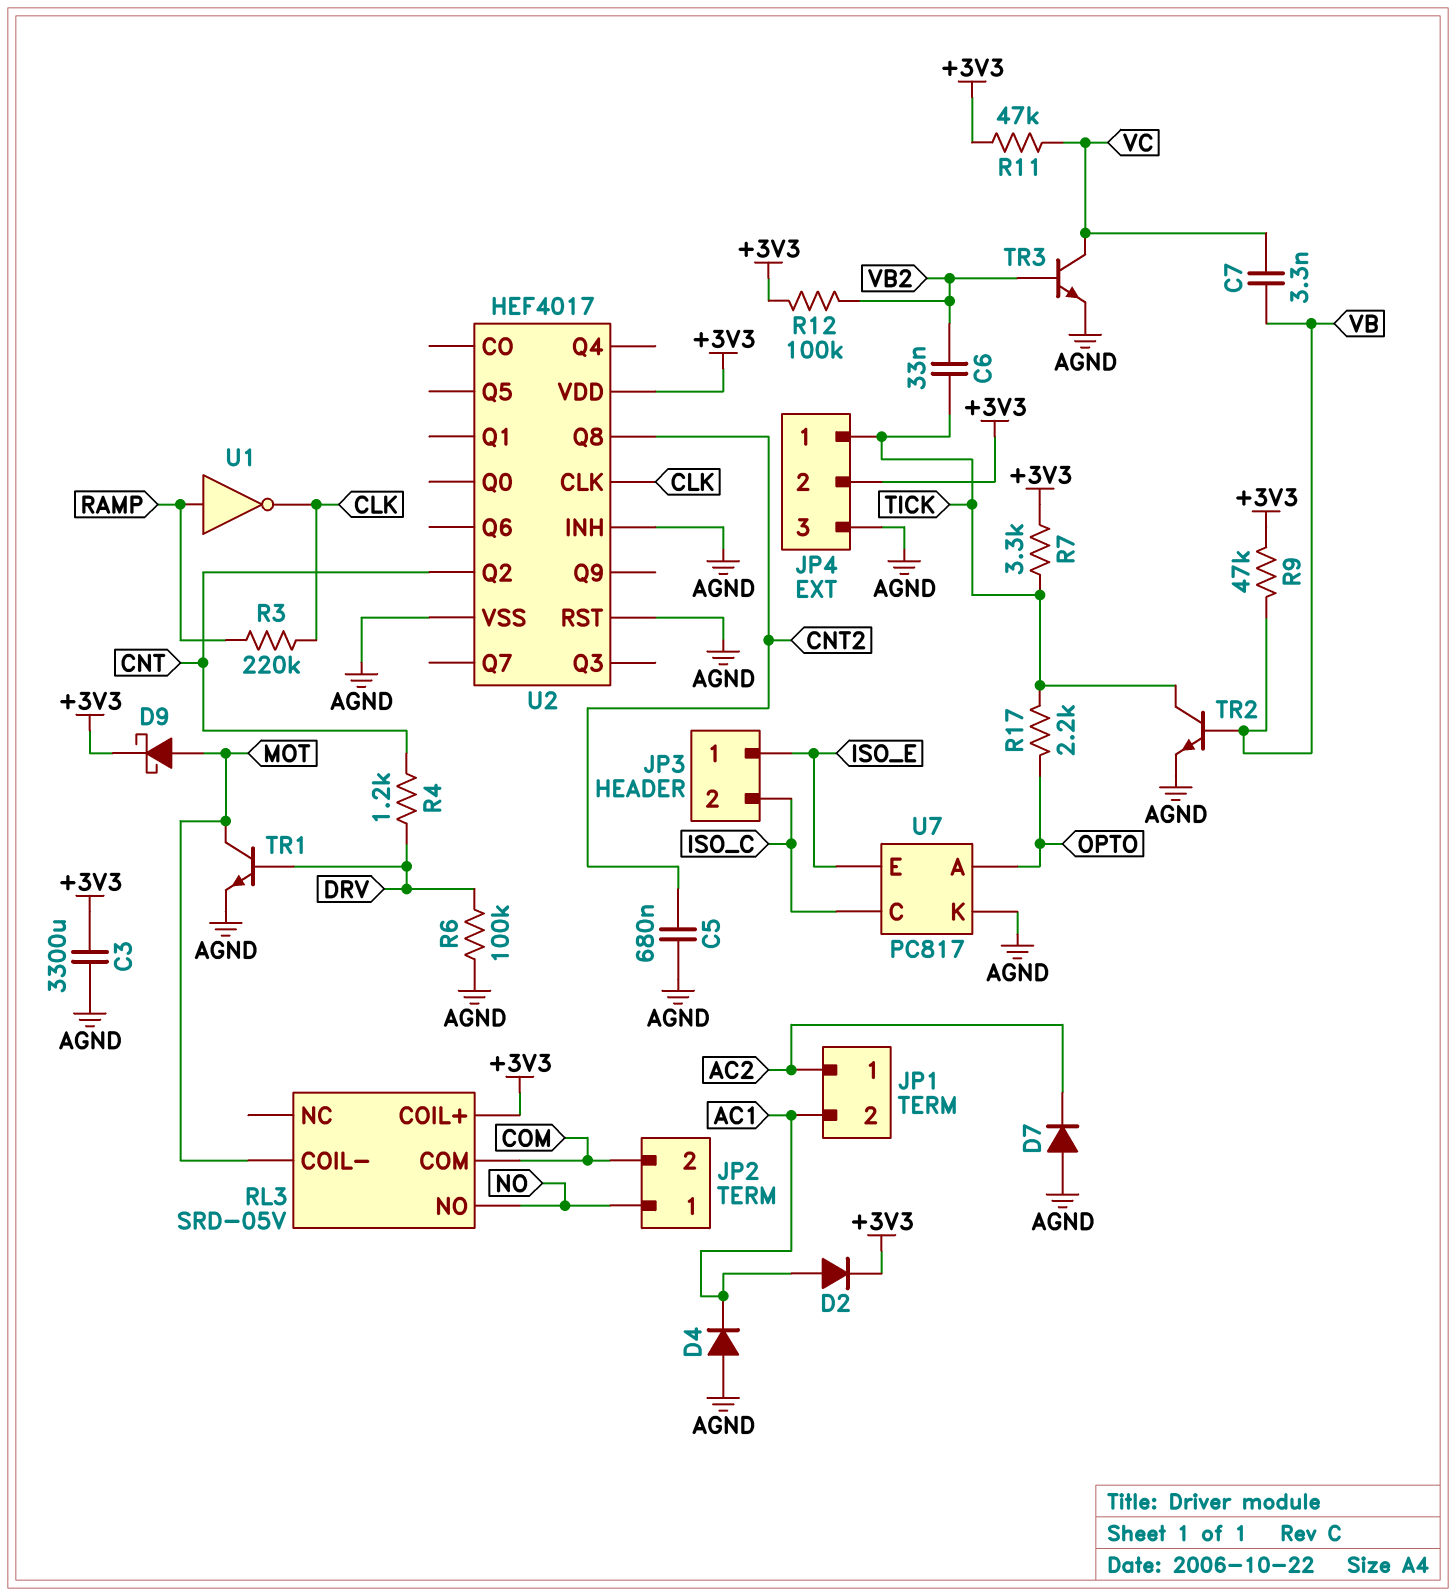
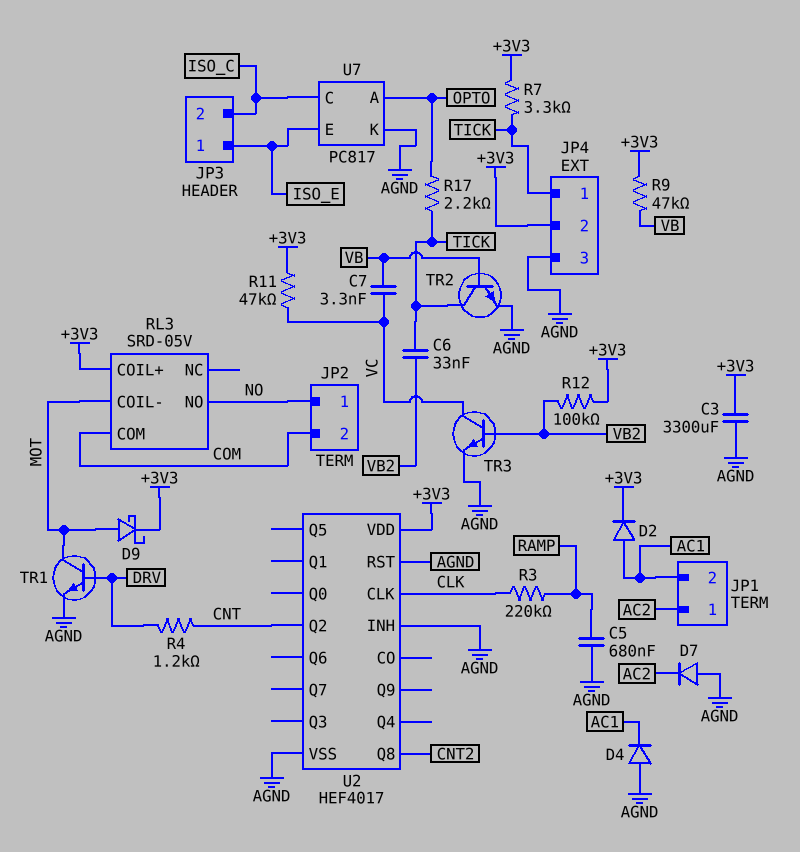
C5: 680nF (AGND, CNT2) -> 680nF (AGND, RAMP)
R6: 100k (AGND, DRV) -> none
U1: NOT (in RAMP, out CLK) -> none

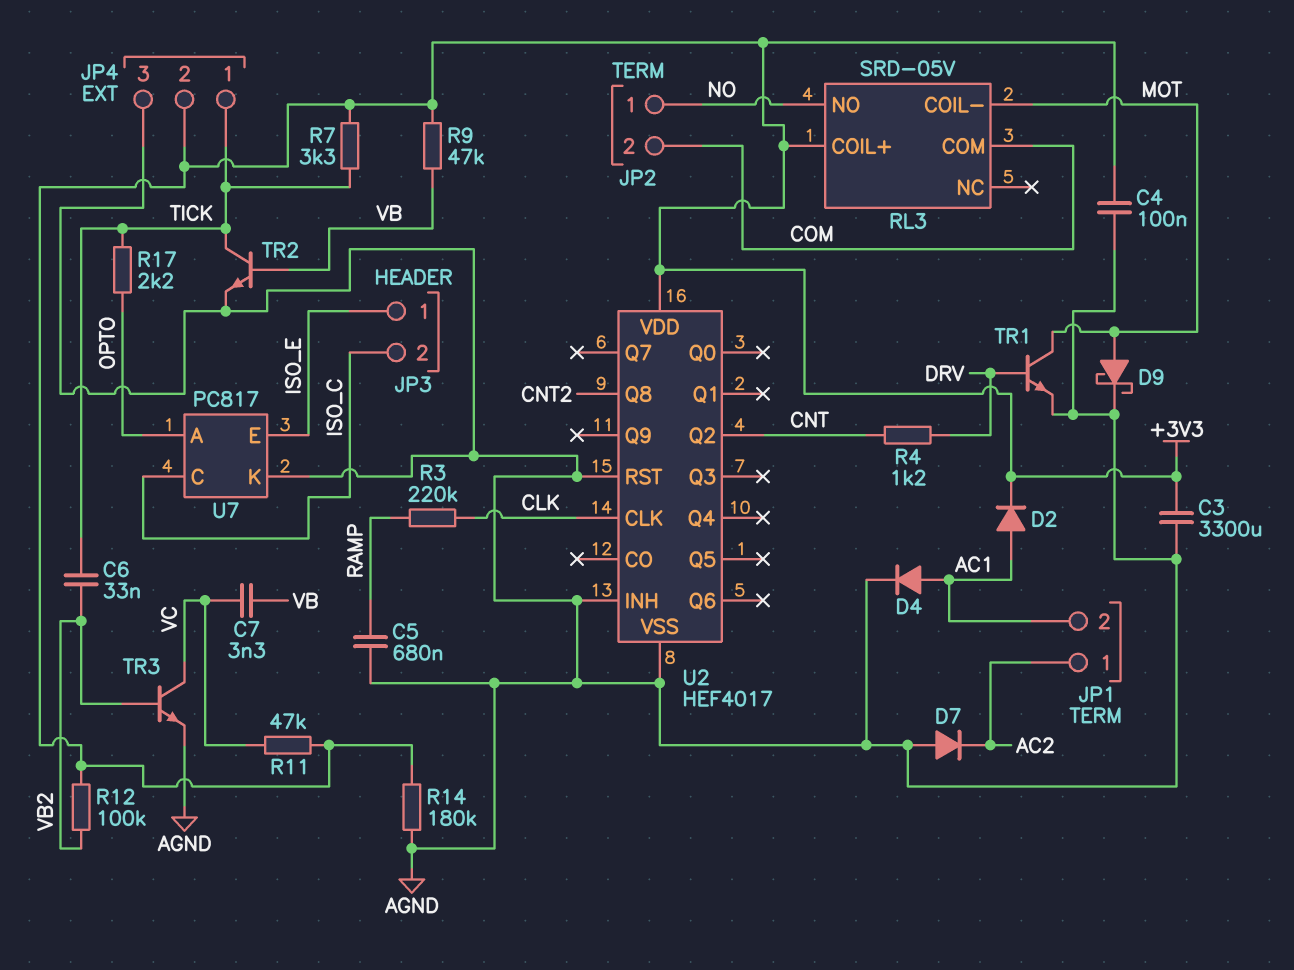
C4: none -> 100nF (+3V3, AGND)
D4: diode (A AGND, K AC1) -> diode (A AC1, K AGND)
D9: schottky (A MOT, K +3V3) -> schottky (A MOT, K AGND)
R14: none -> 180k (+3V3, AGND)

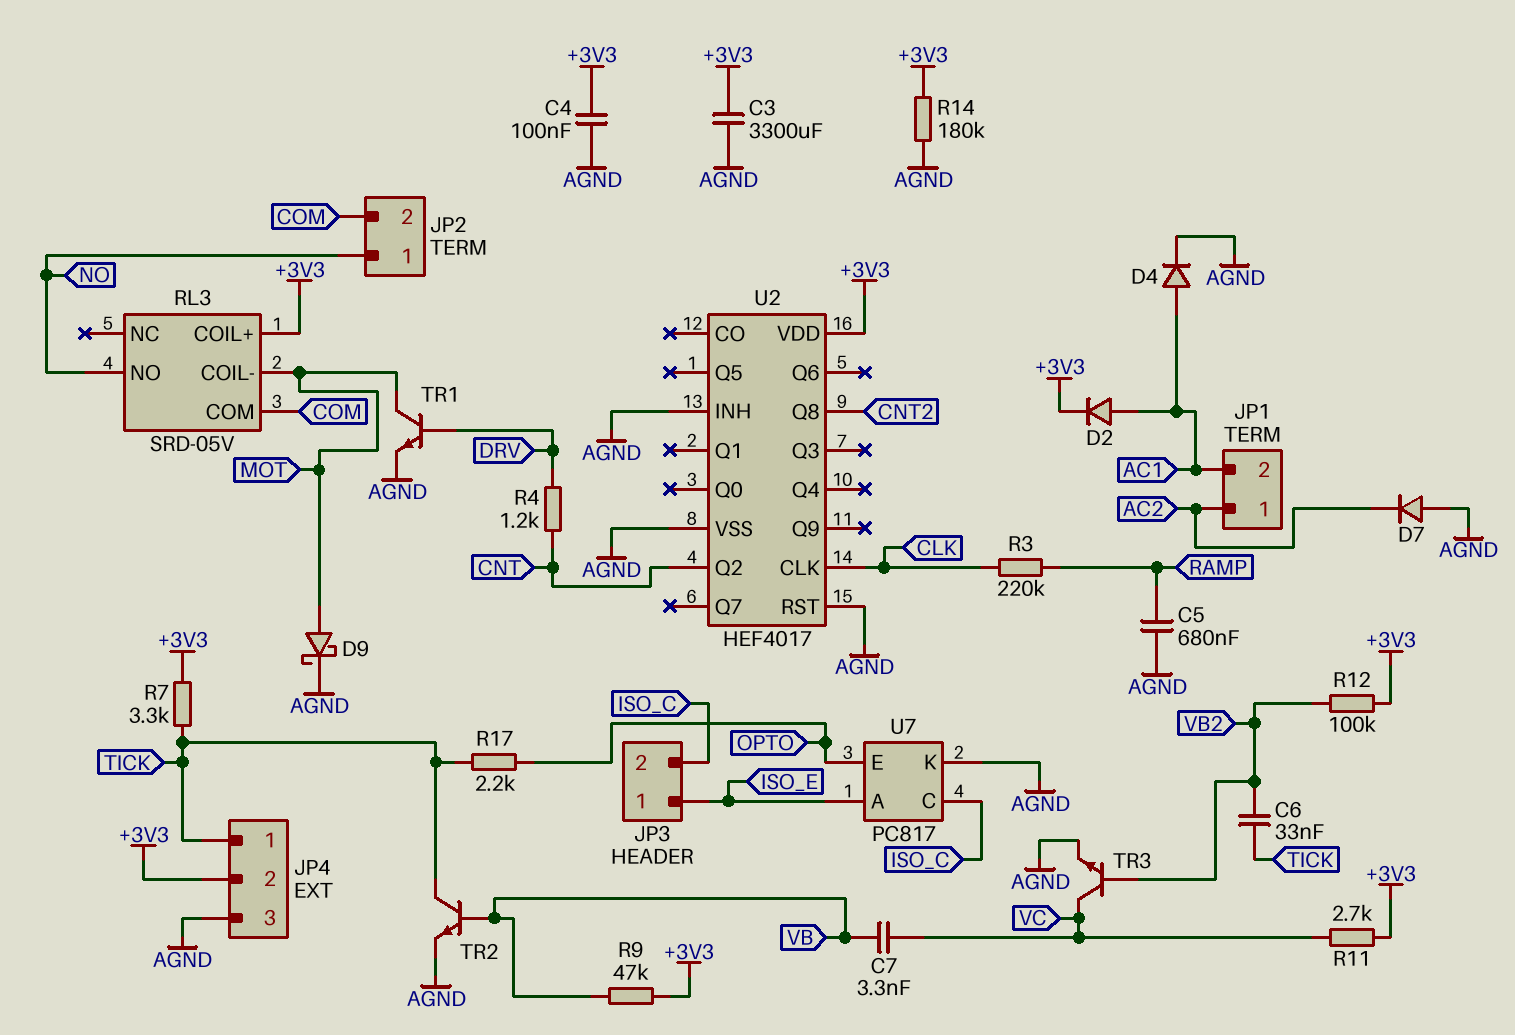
R11: 47k (+3V3, VC) -> 2.7k (+3V3, VC)
U7 pin A: OPTO -> ISO_E
U7 pin E: ISO_E -> OPTO

